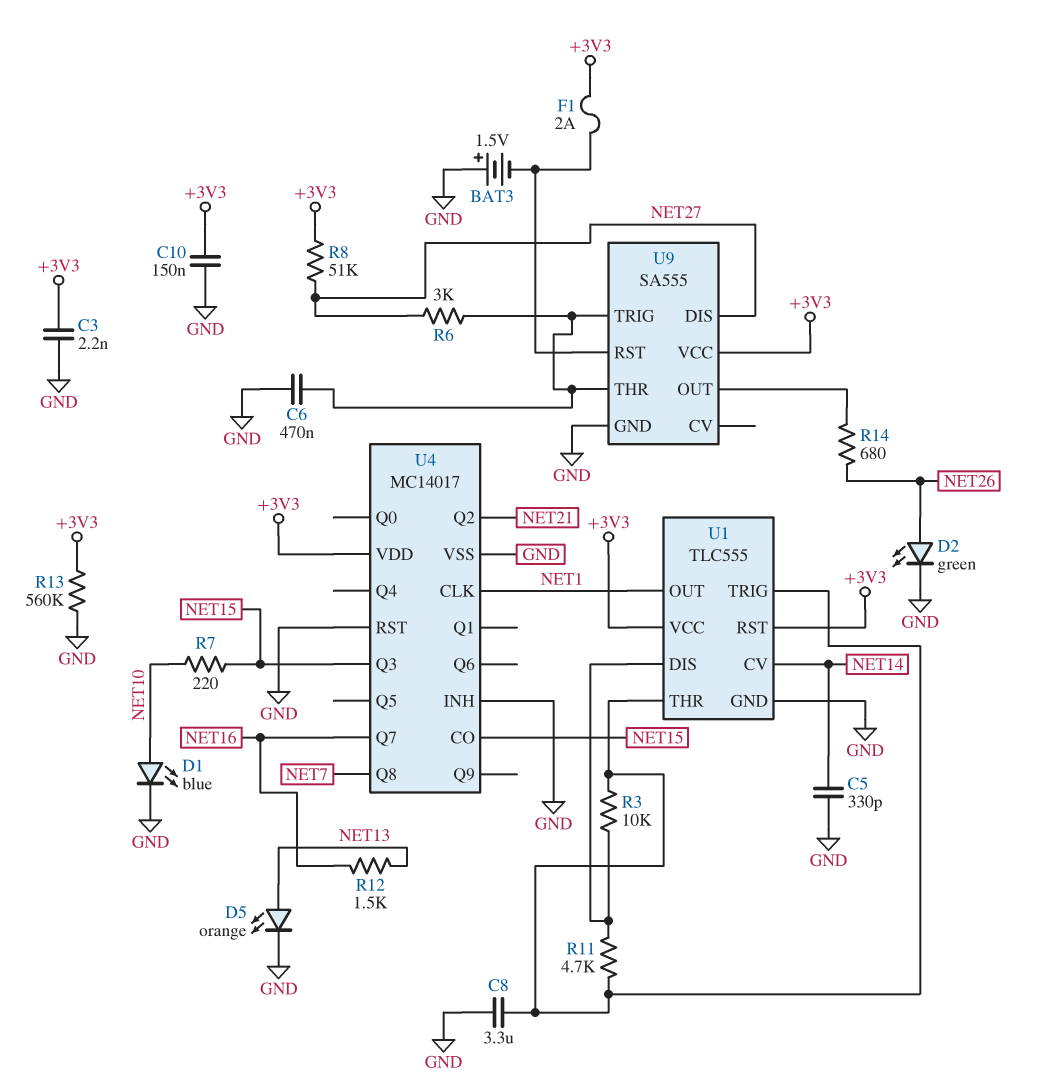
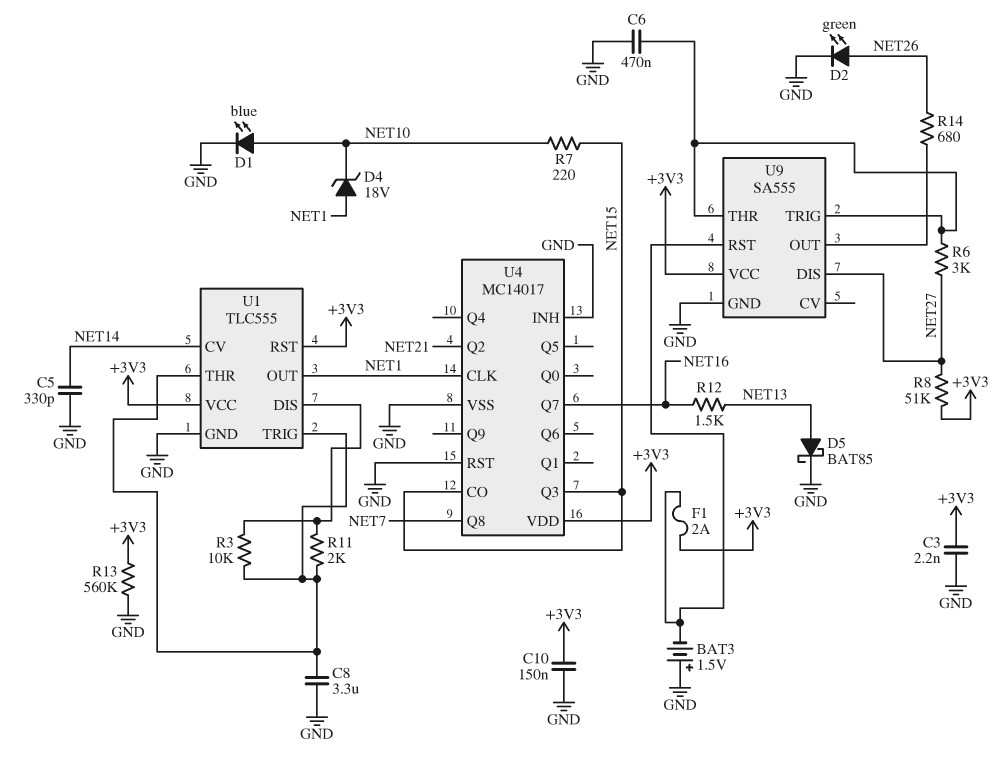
D4: none -> zener 18V (A NET1, K NET10)
D5: LED orange (A NET13, K GND) -> schottky BAT85 (A NET13, K GND)
R11: 4.7k (U1/DIS, U1/THR) -> 2k (U1/DIS, U1/THR)

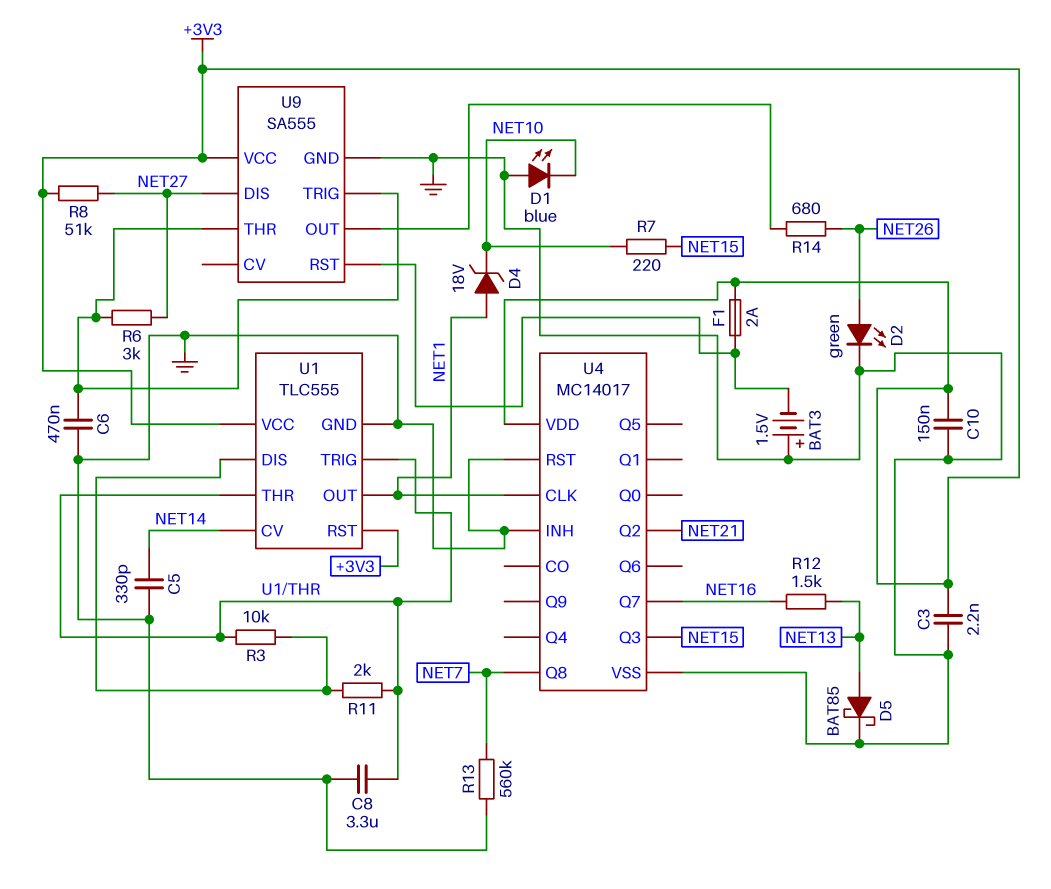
D1: LED blue (A NET10, K GND) -> LED blue (A GND, K NET10)
R13: 560k (+3V3, GND) -> 560k (GND, NET7)
U4 pin CO: NET15 -> none

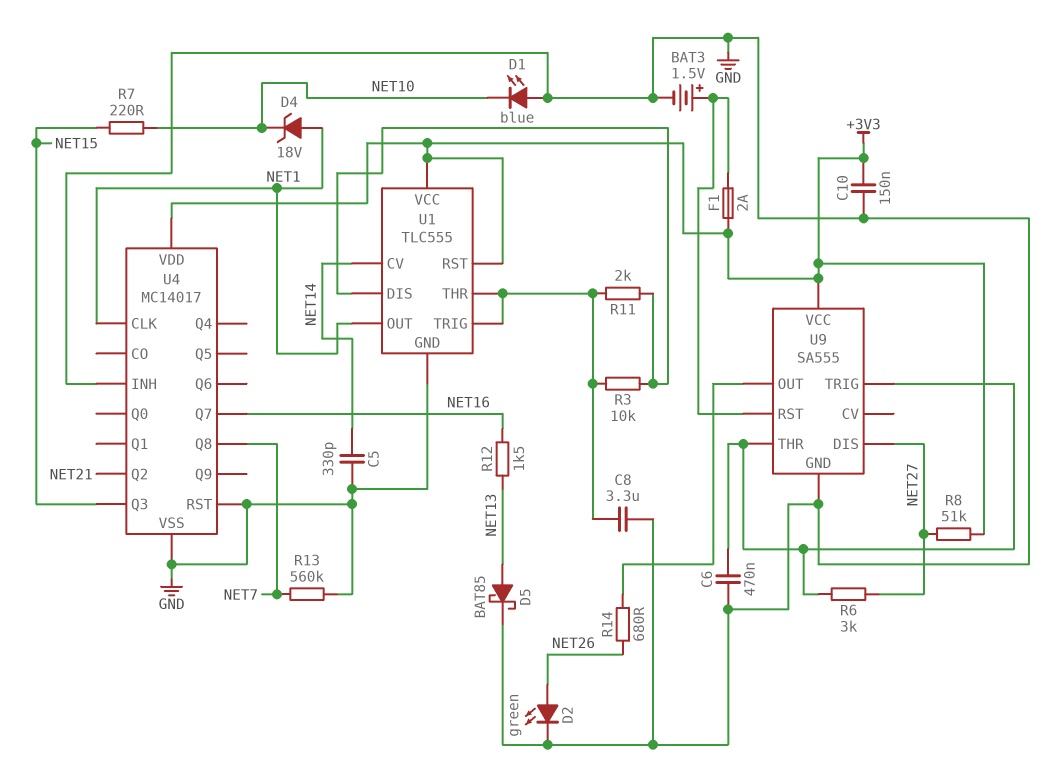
BAT3: 1.5V (plus GND, minus U9/RST) -> 1.5V (plus U9/RST, minus GND)
C3: 2.2nF (+3V3, GND) -> none

